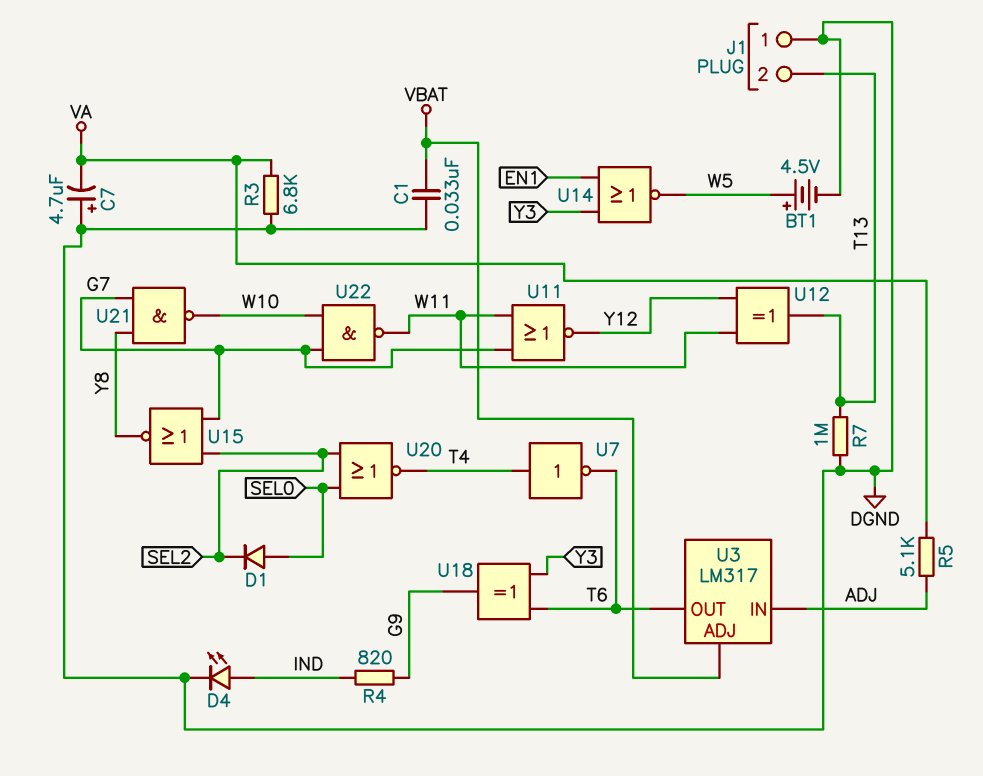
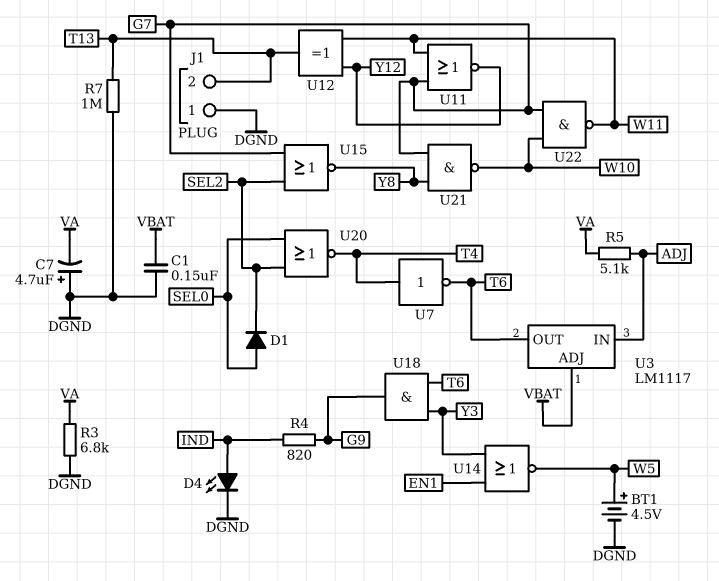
C1: 33nF (DGND, VBAT) -> 150nF (DGND, VBAT)
U3: LM317 -> LM1117
U18: XOR (in T6, in Y3, out G9) -> AND (in T6, in Y3, out G9)

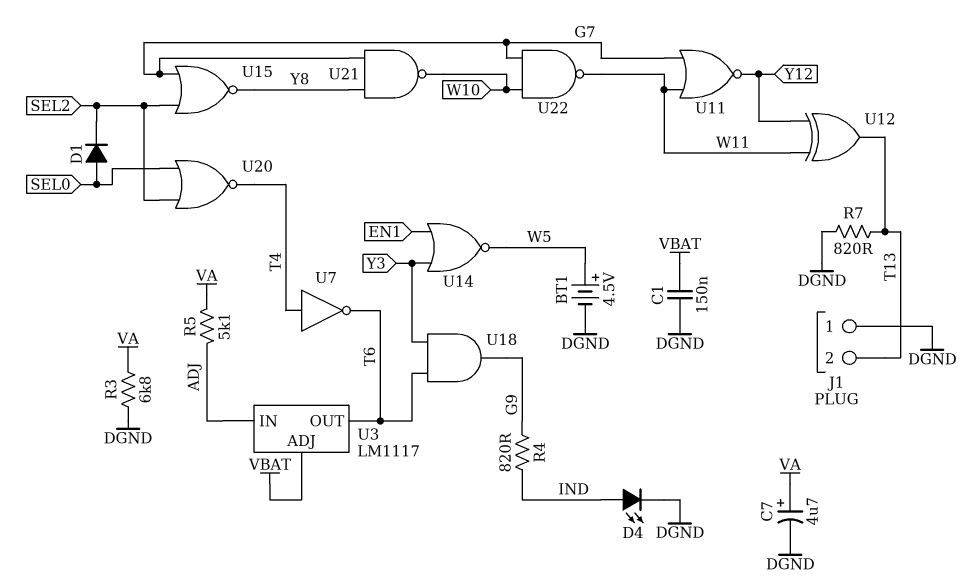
C7: 4.7uF (plus DGND, minus VA) -> 4.7uF (plus VA, minus DGND)
R7: 1M (DGND, T13) -> 820 (DGND, T13)

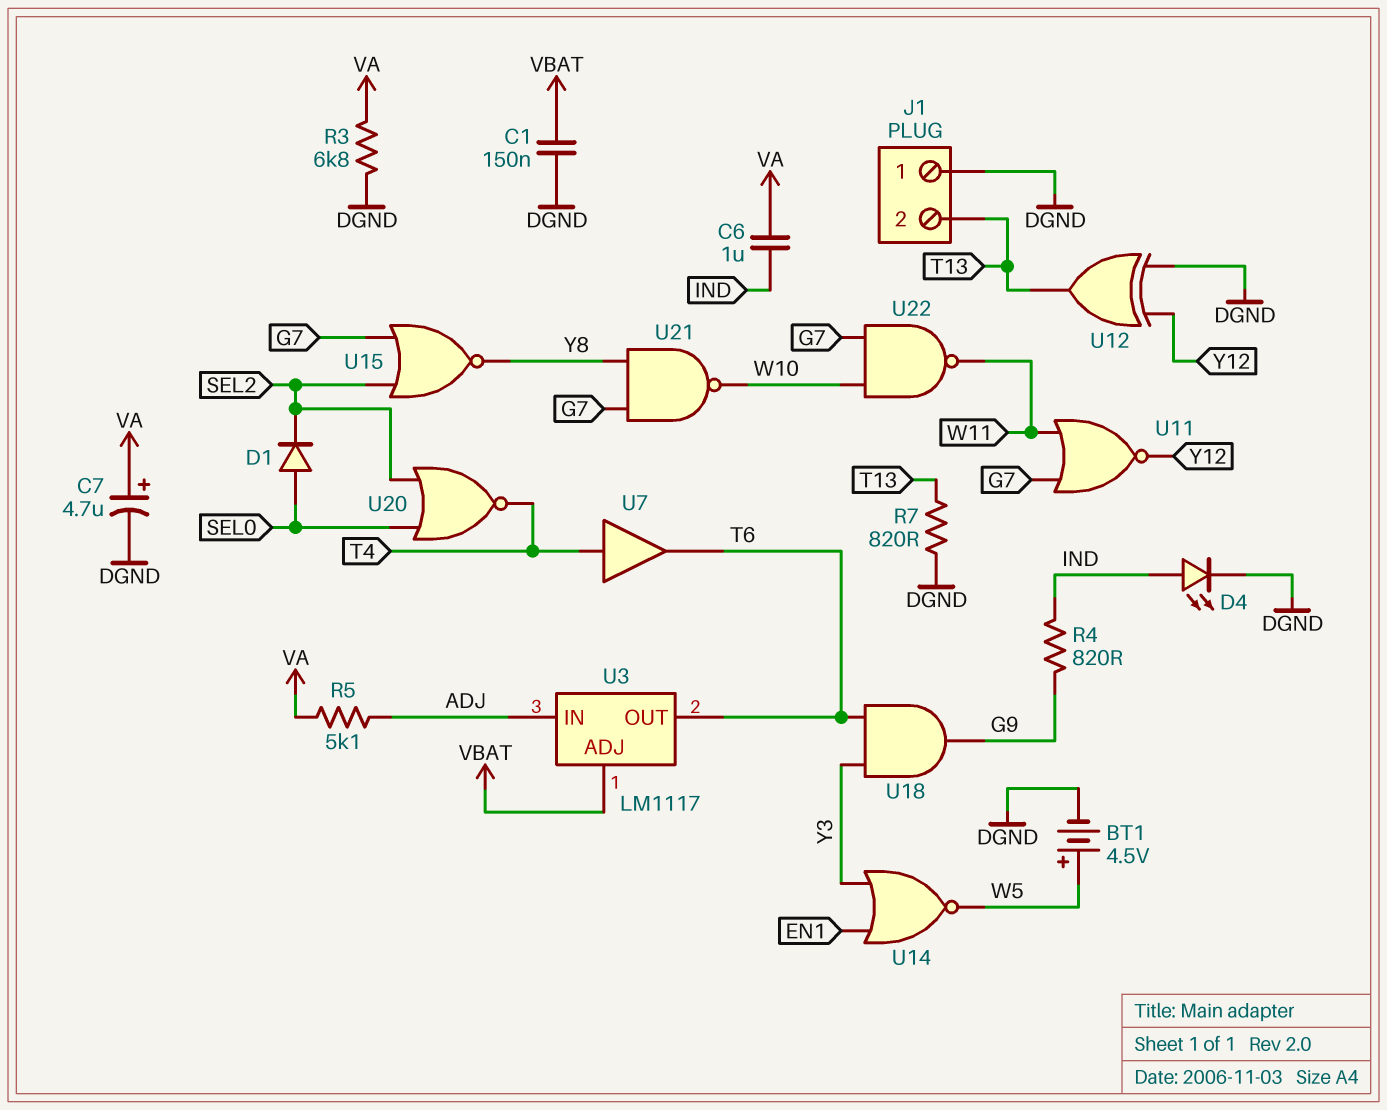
C6: none -> 1uF (IND, VA)
U7: NOT (in T4, out T6) -> buffer (in T4, out T6)
U12: XOR (in W11, in Y12, out T13) -> XOR (in DGND, in Y12, out T13)

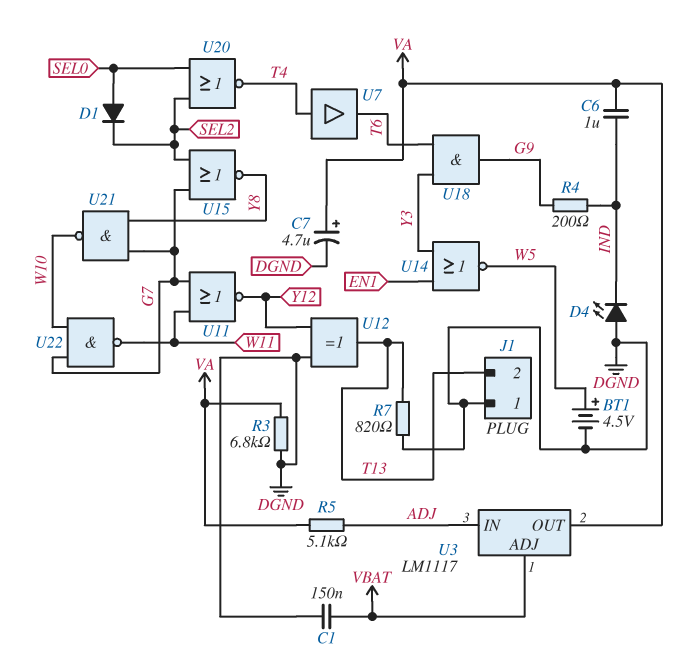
D4: LED (A IND, K DGND) -> LED (A DGND, K IND)
R4: 820 (G9, IND) -> 200 (G9, IND)
U3 pin OUT: T6 -> VA

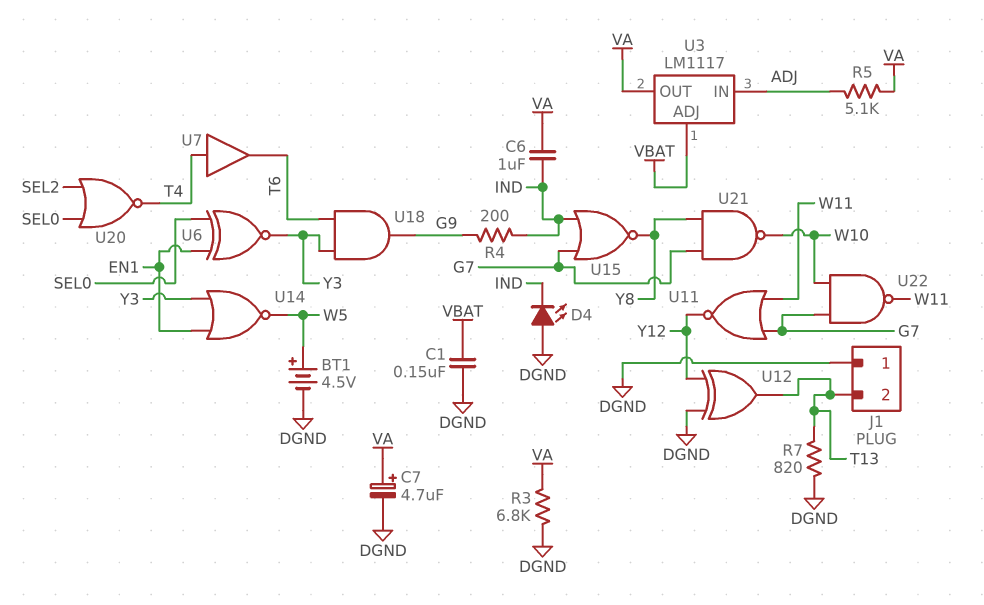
D1: diode (A SEL0, K SEL2) -> none
U6: none -> XNOR (in EN1, in SEL0, out Y3)
U15: NOR (in G7, in SEL2, out Y8) -> NOR (in G7, in IND, out Y8)

